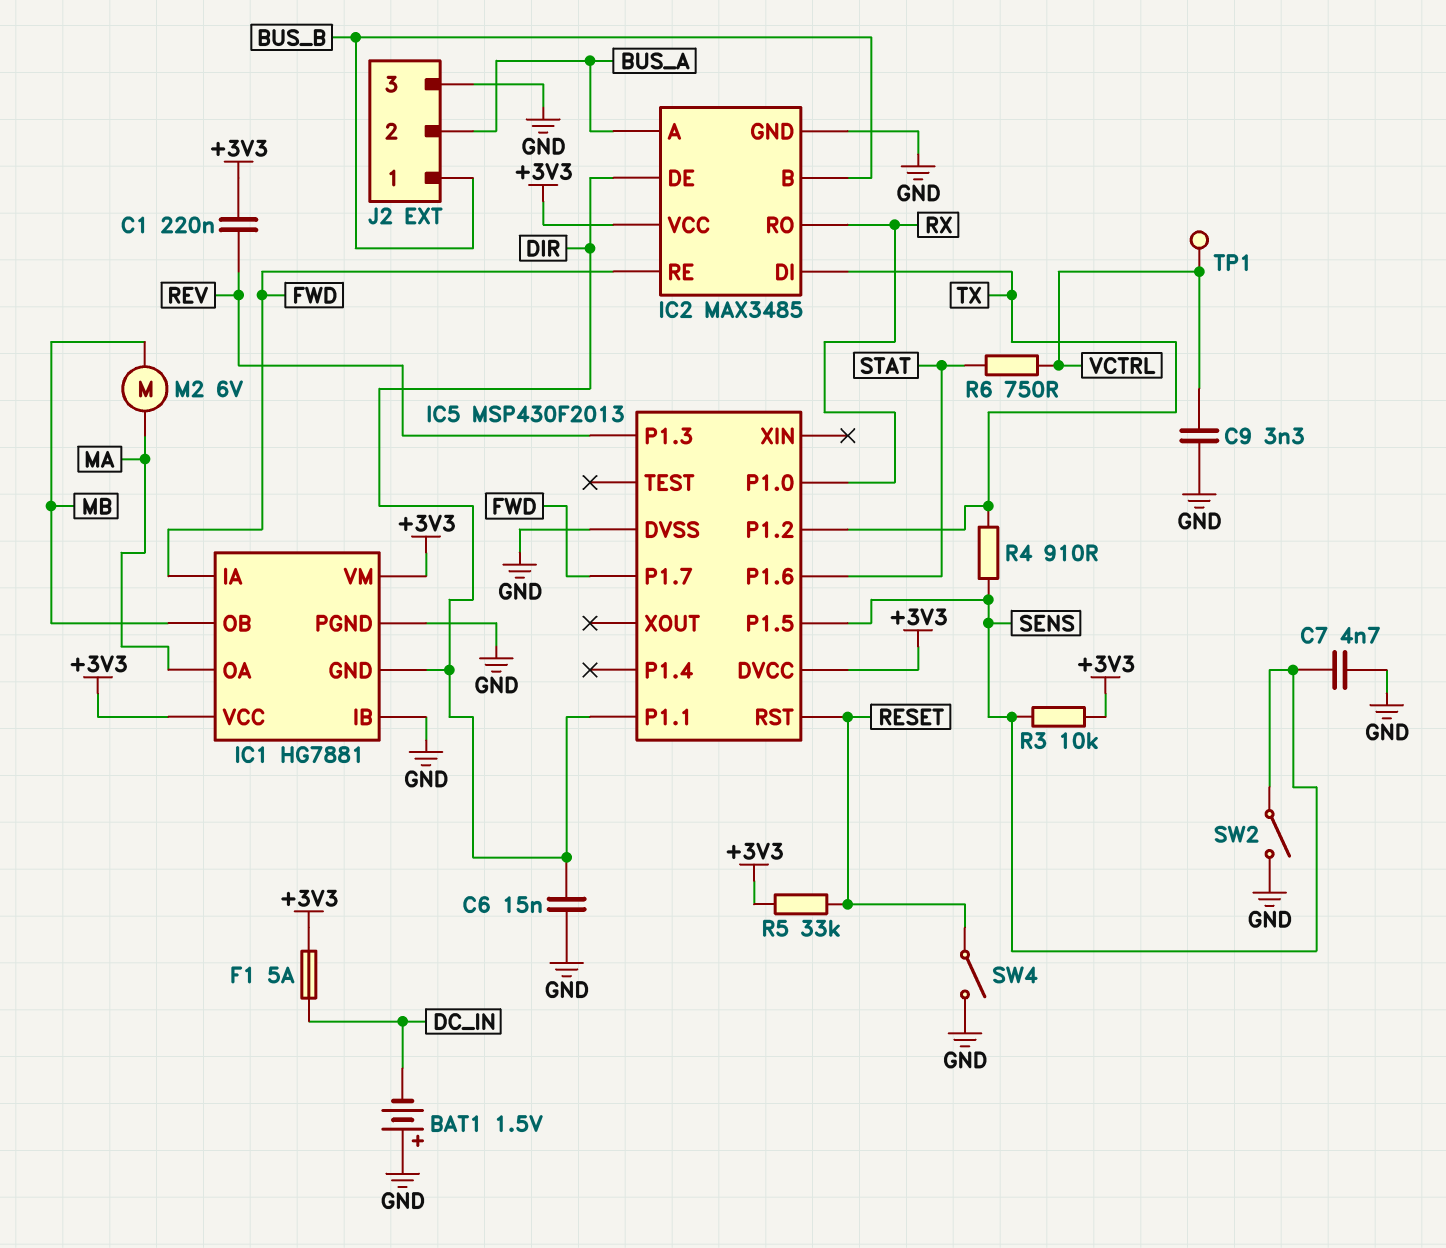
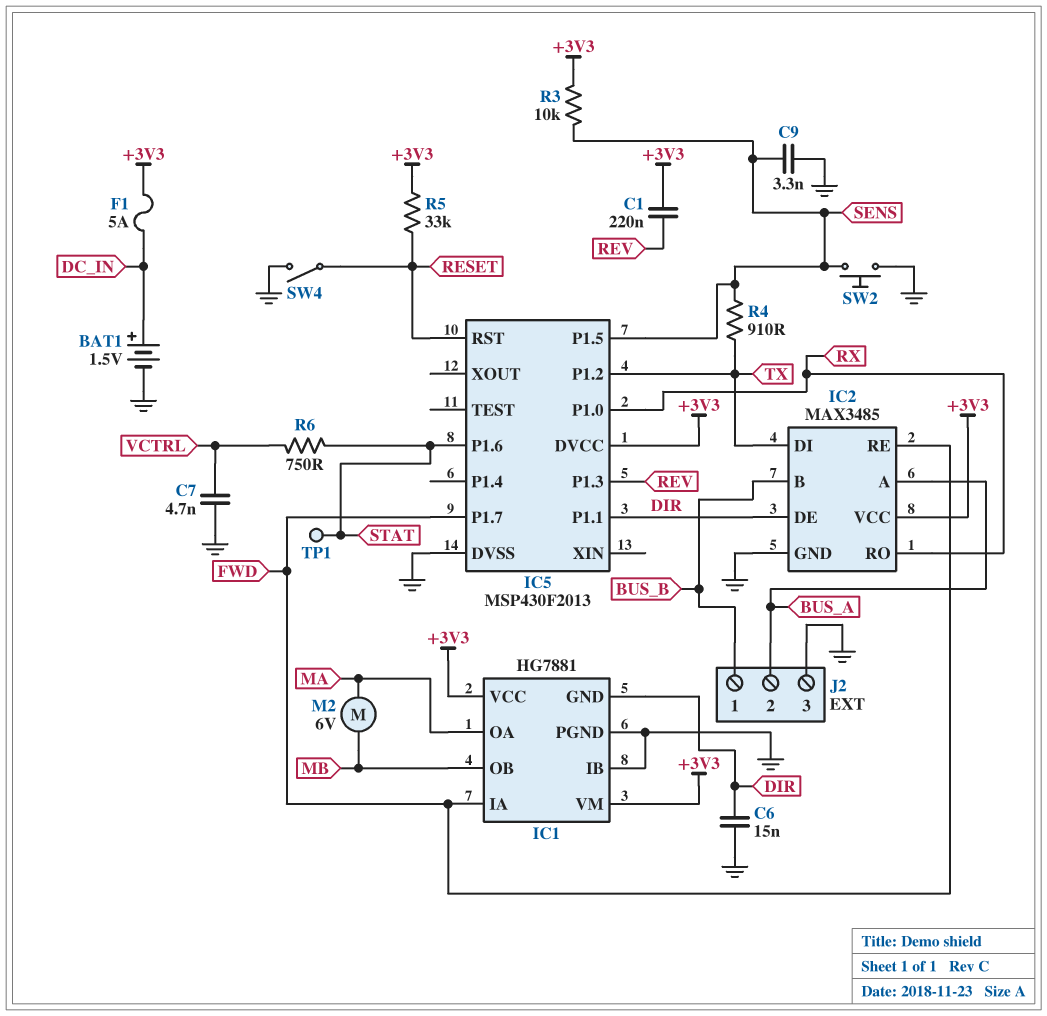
BAT1: 1.5V (plus GND, minus DC_IN) -> 1.5V (plus DC_IN, minus GND)
C7: 4.7nF (GND, SENS) -> 4.7nF (GND, VCTRL)
C9: 3.3nF (GND, VCTRL) -> 3.3nF (GND, SENS)
SW2: switch (GND, SENS) -> button (GND, SENS)
TP1: test point (VCTRL) -> test point (STAT)

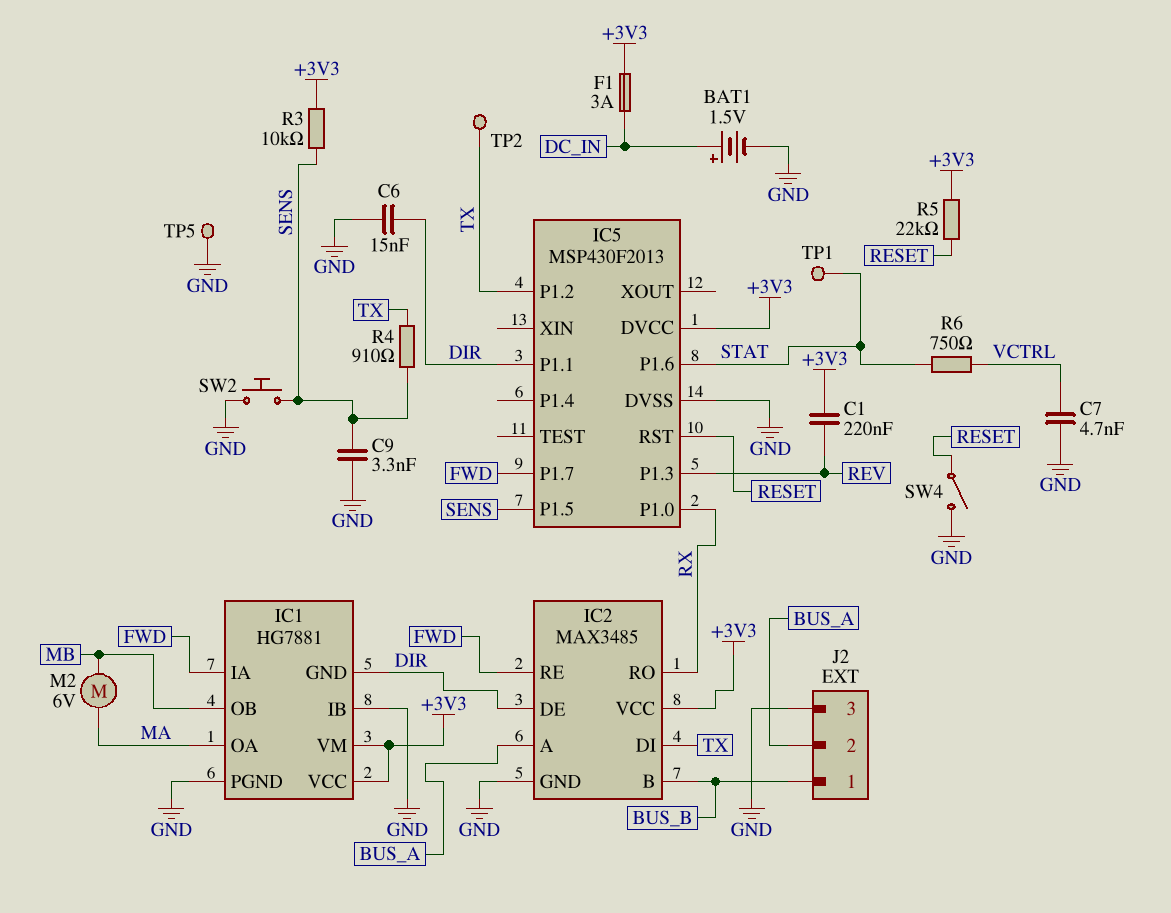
F1: 5A (+3V3, DC_IN) -> 3A (+3V3, DC_IN)
R5: 33k (+3V3, RESET) -> 22k (+3V3, RESET)
TP2: none -> test point (TX)
TP5: none -> test point (GND)

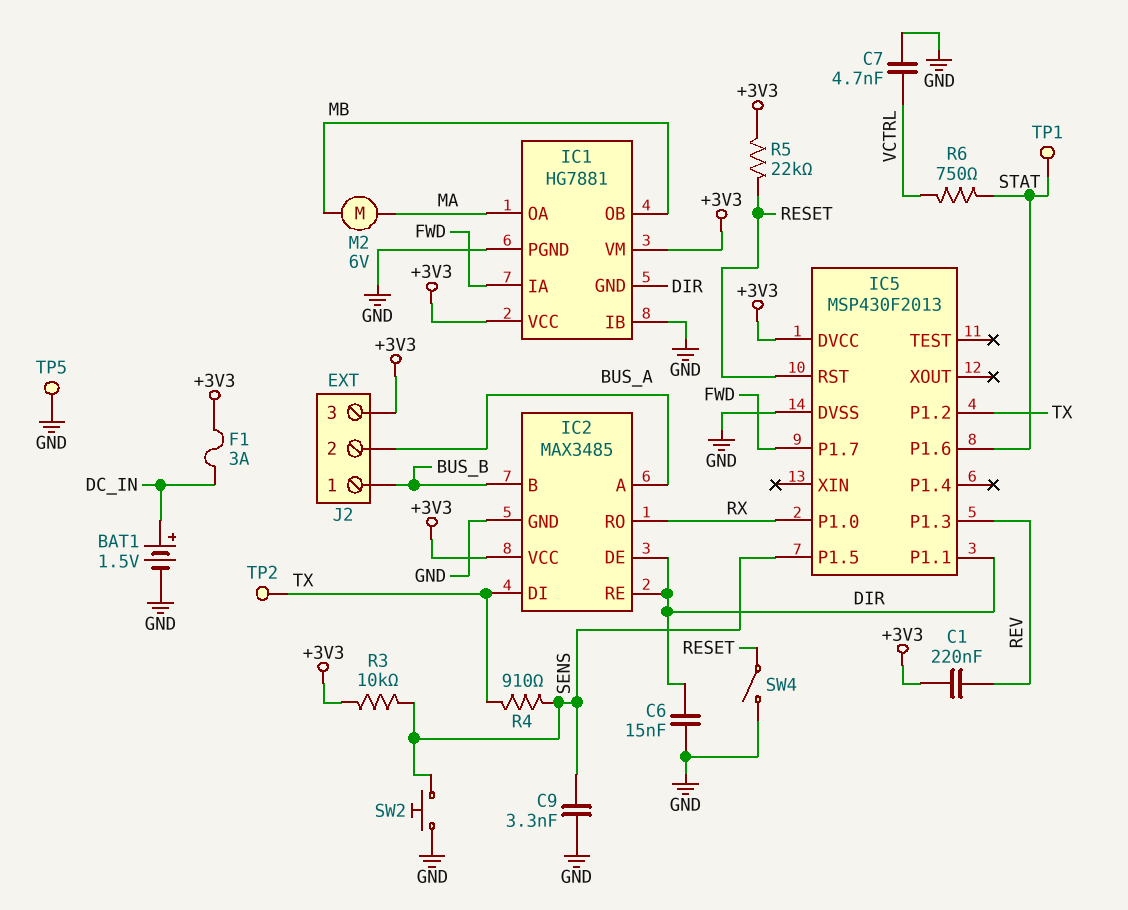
IC2 pin RE: FWD -> DIR
J2 pin 3: GND -> +3V3

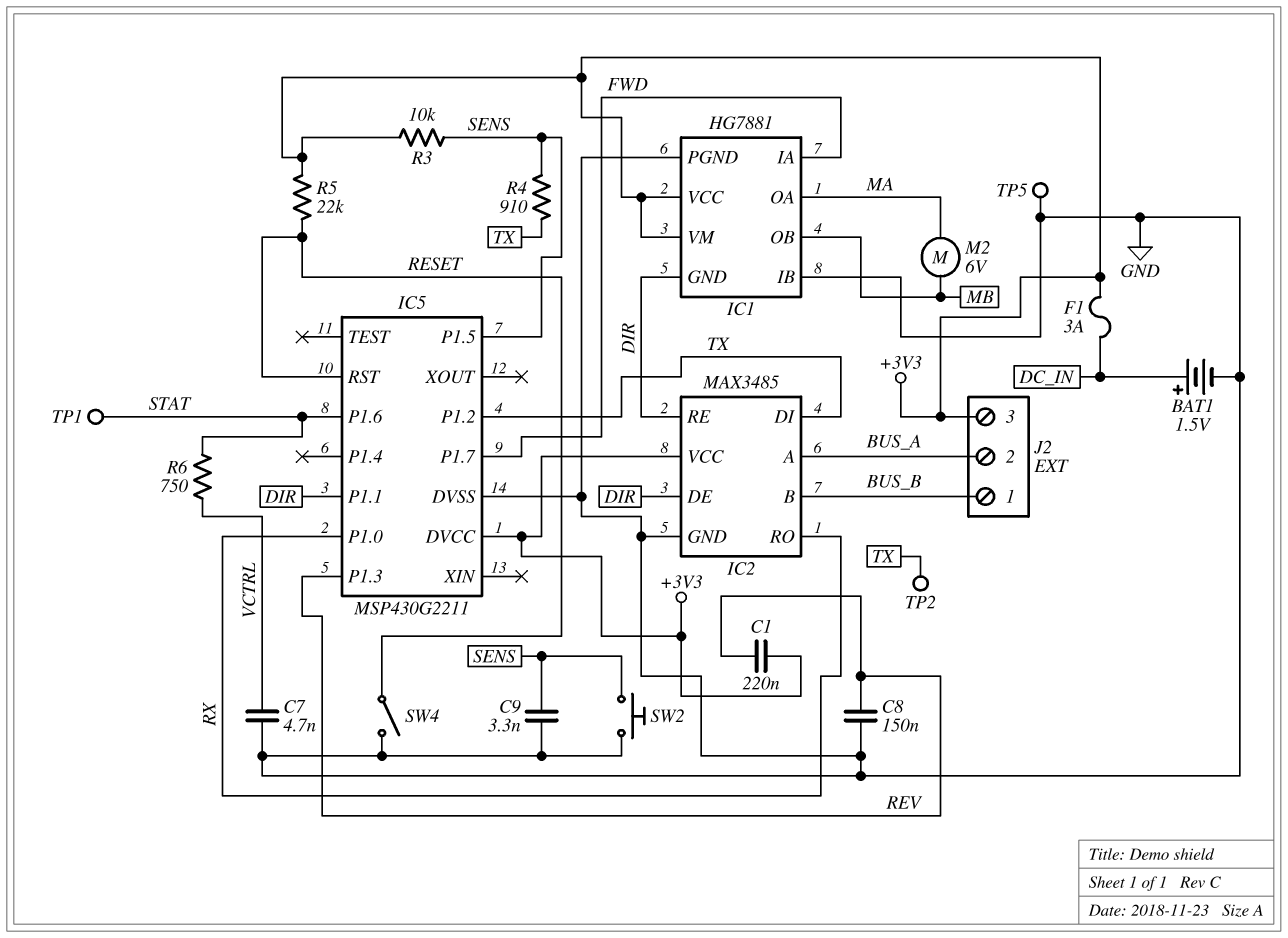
C6: 15nF (DIR, GND) -> none
C8: none -> 150nF (GND, REV)
IC5: MSP430F2013 -> MSP430G2211

